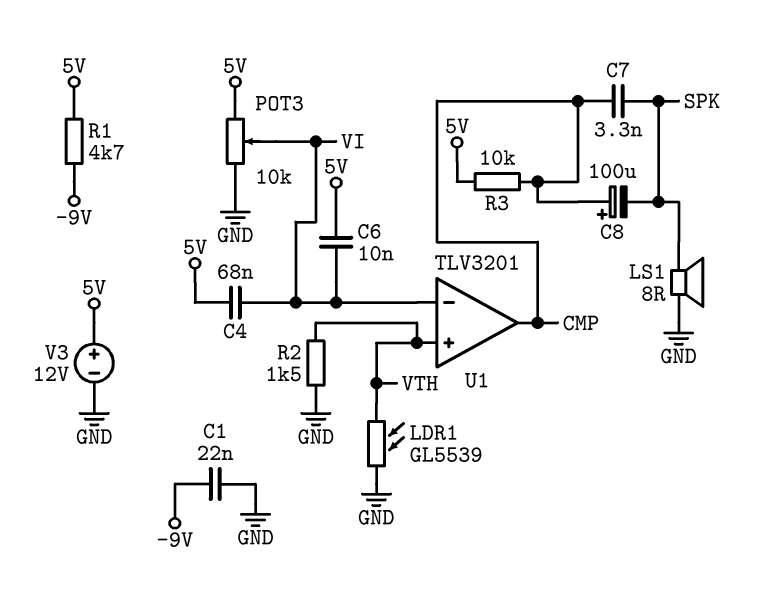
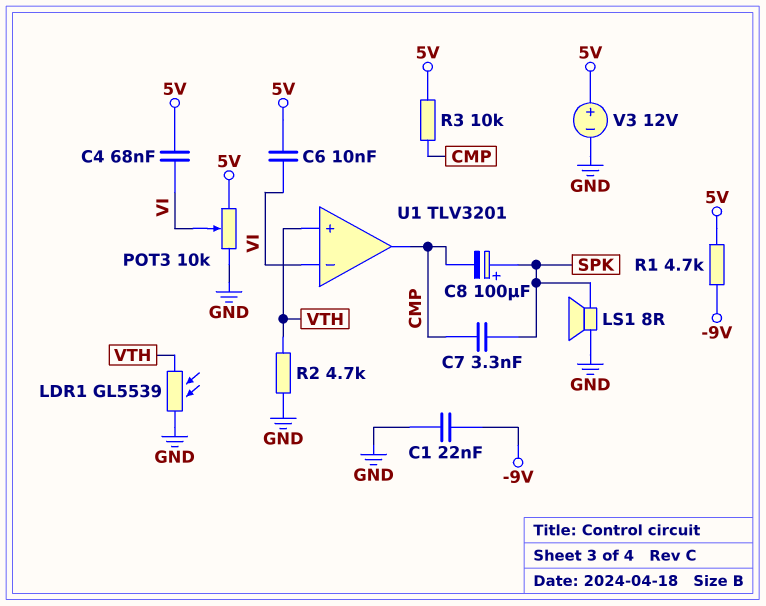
C8: 100uF (plus CMP, minus SPK) -> 100uF (plus SPK, minus CMP)
R2: 1.5k (GND, VTH) -> 4.7k (GND, VTH)

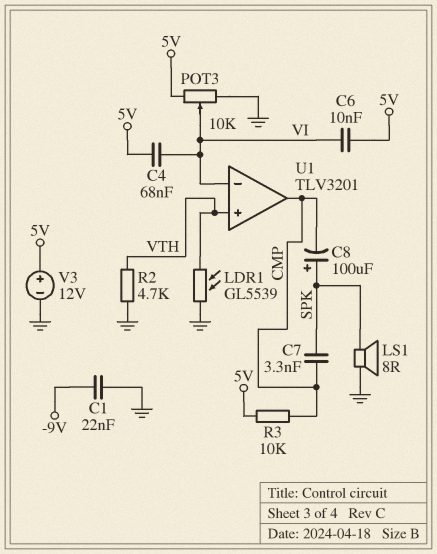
R1: 4.7k (-9V, 5V) -> none

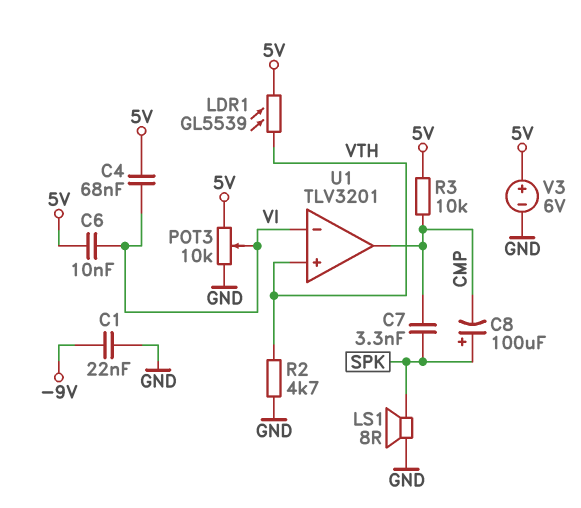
LDR1: GL5539 (GND, VTH) -> GL5539 (5V, VTH)
V3: 12V (plus 5V, minus GND) -> 6V (plus 5V, minus GND)

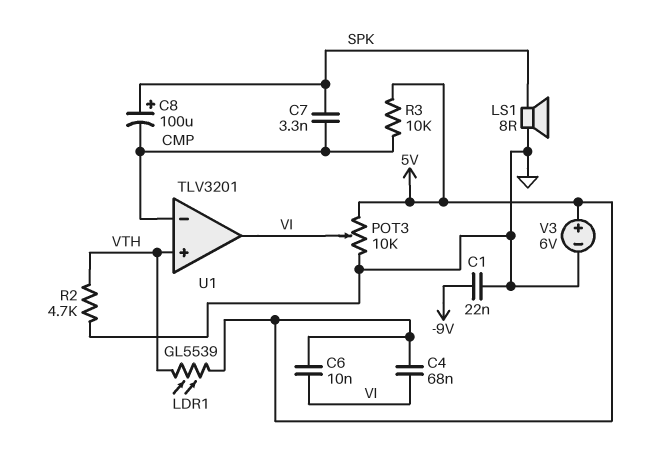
U1 pin in-: VI -> CMP
U1 pin out: CMP -> VI

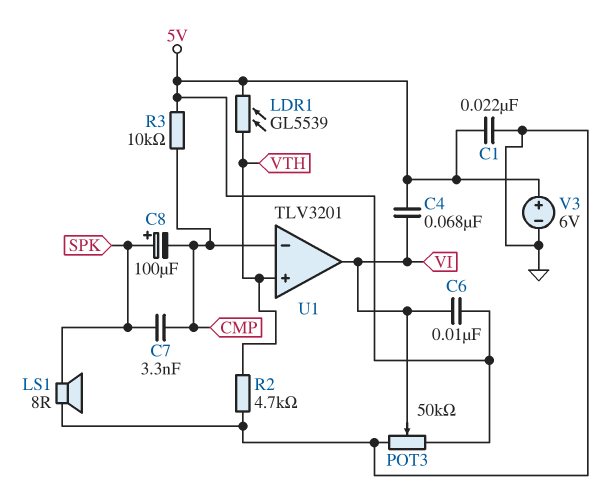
C1: 22nF (-9V, GND) -> 22nF (5V, GND)
POT3: 10k (5V, GND, wiper VI) -> 50k (5V, GND, wiper VI)

